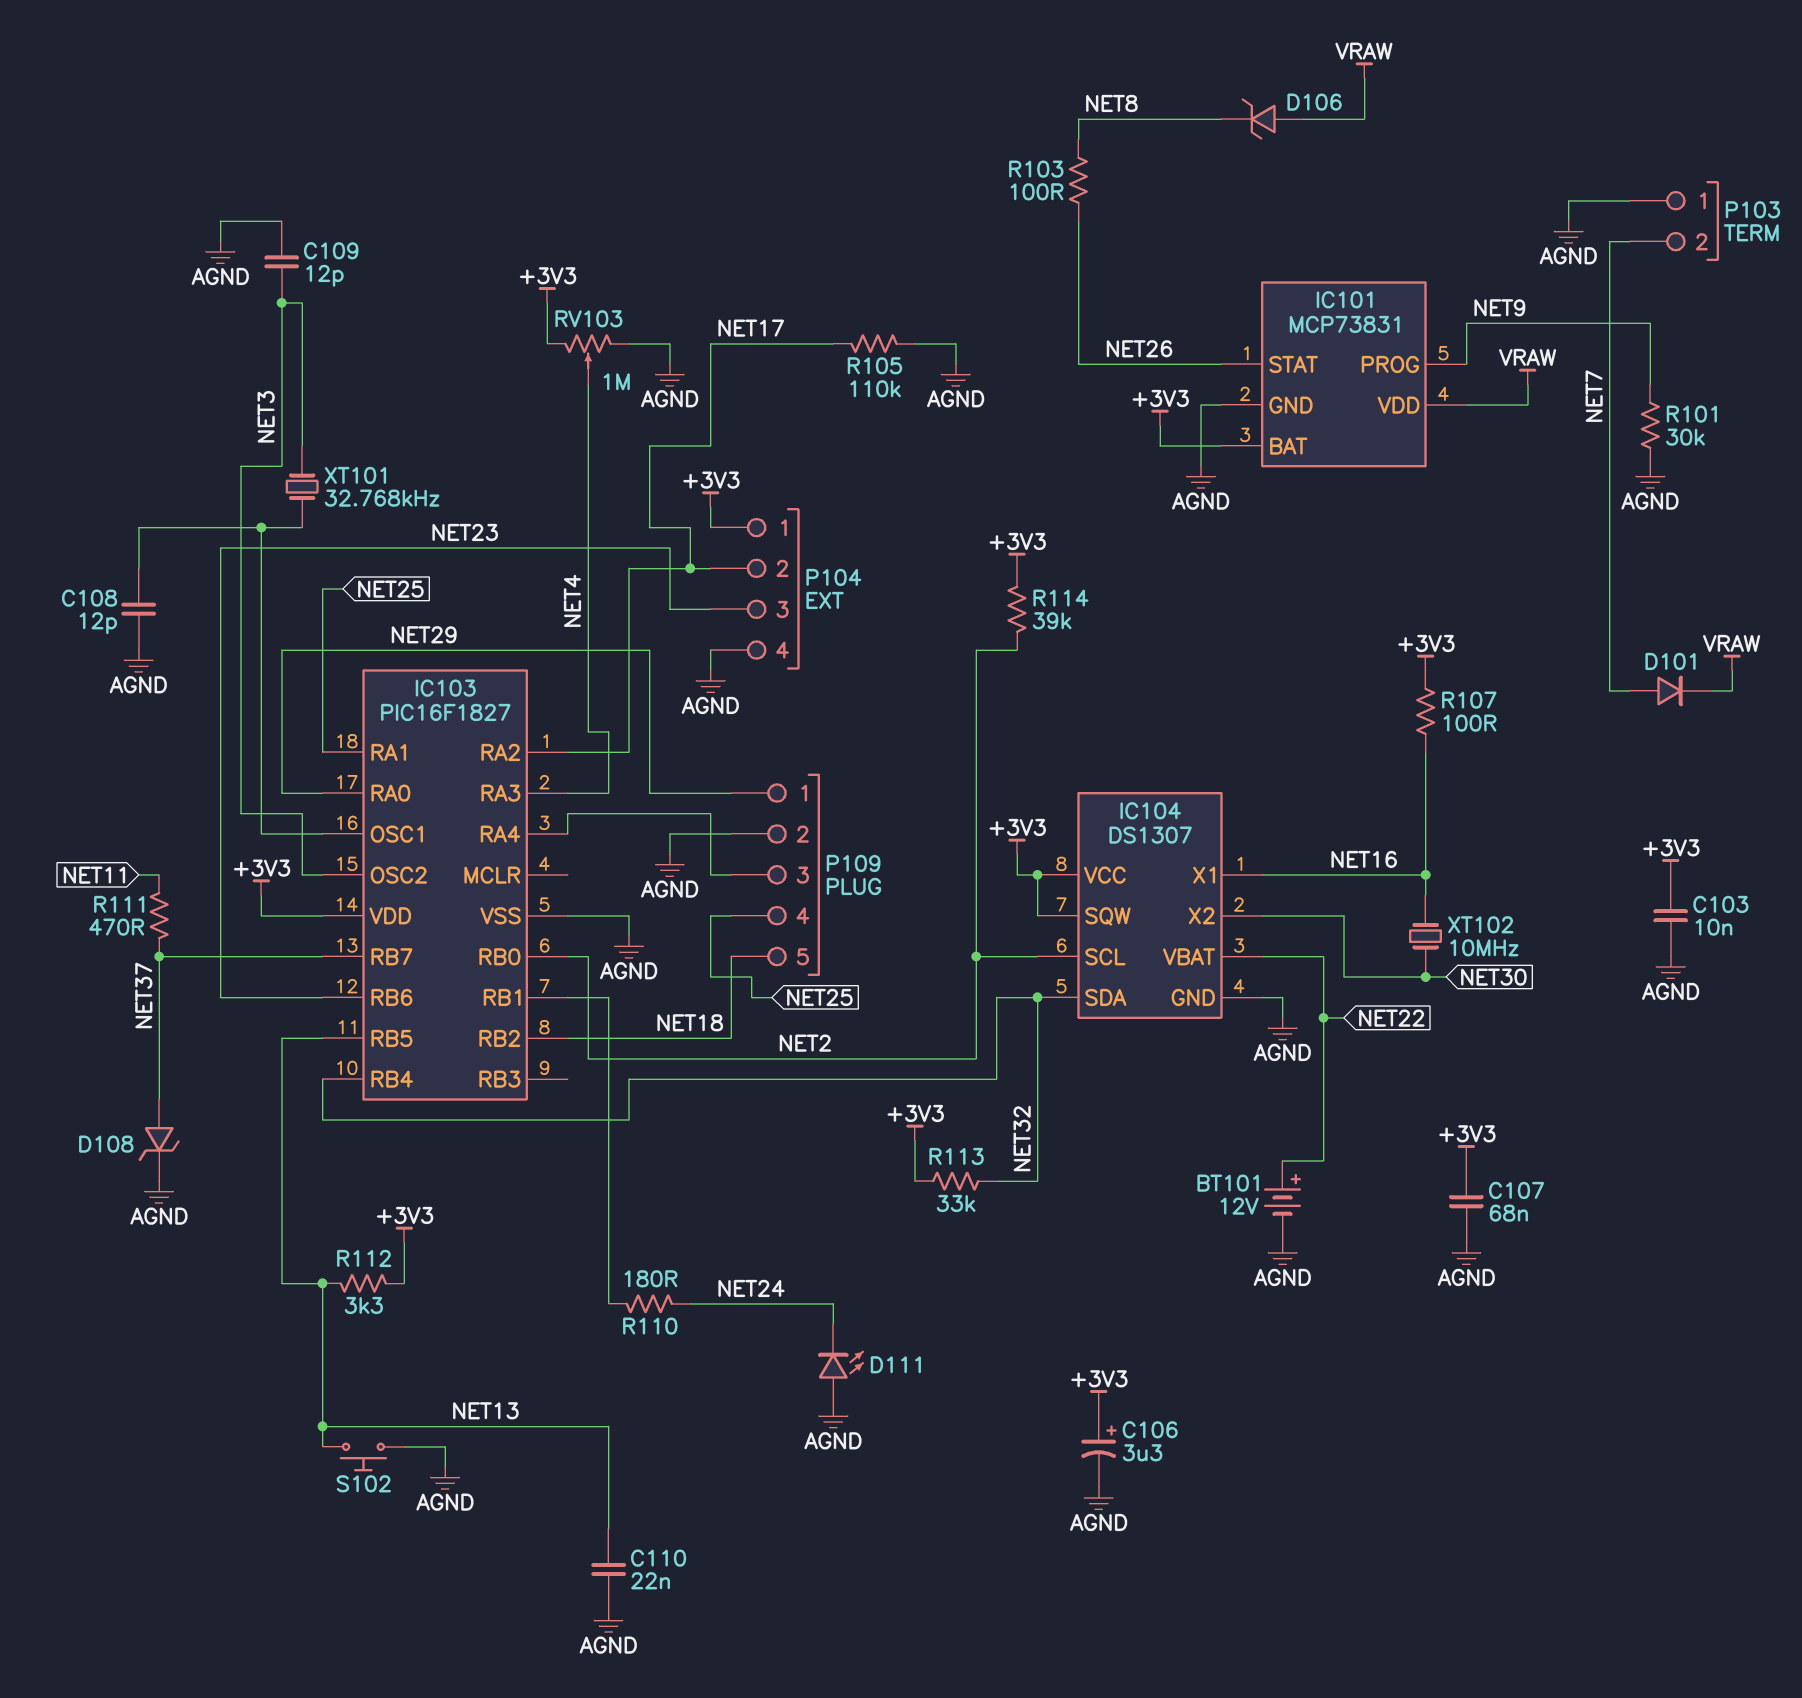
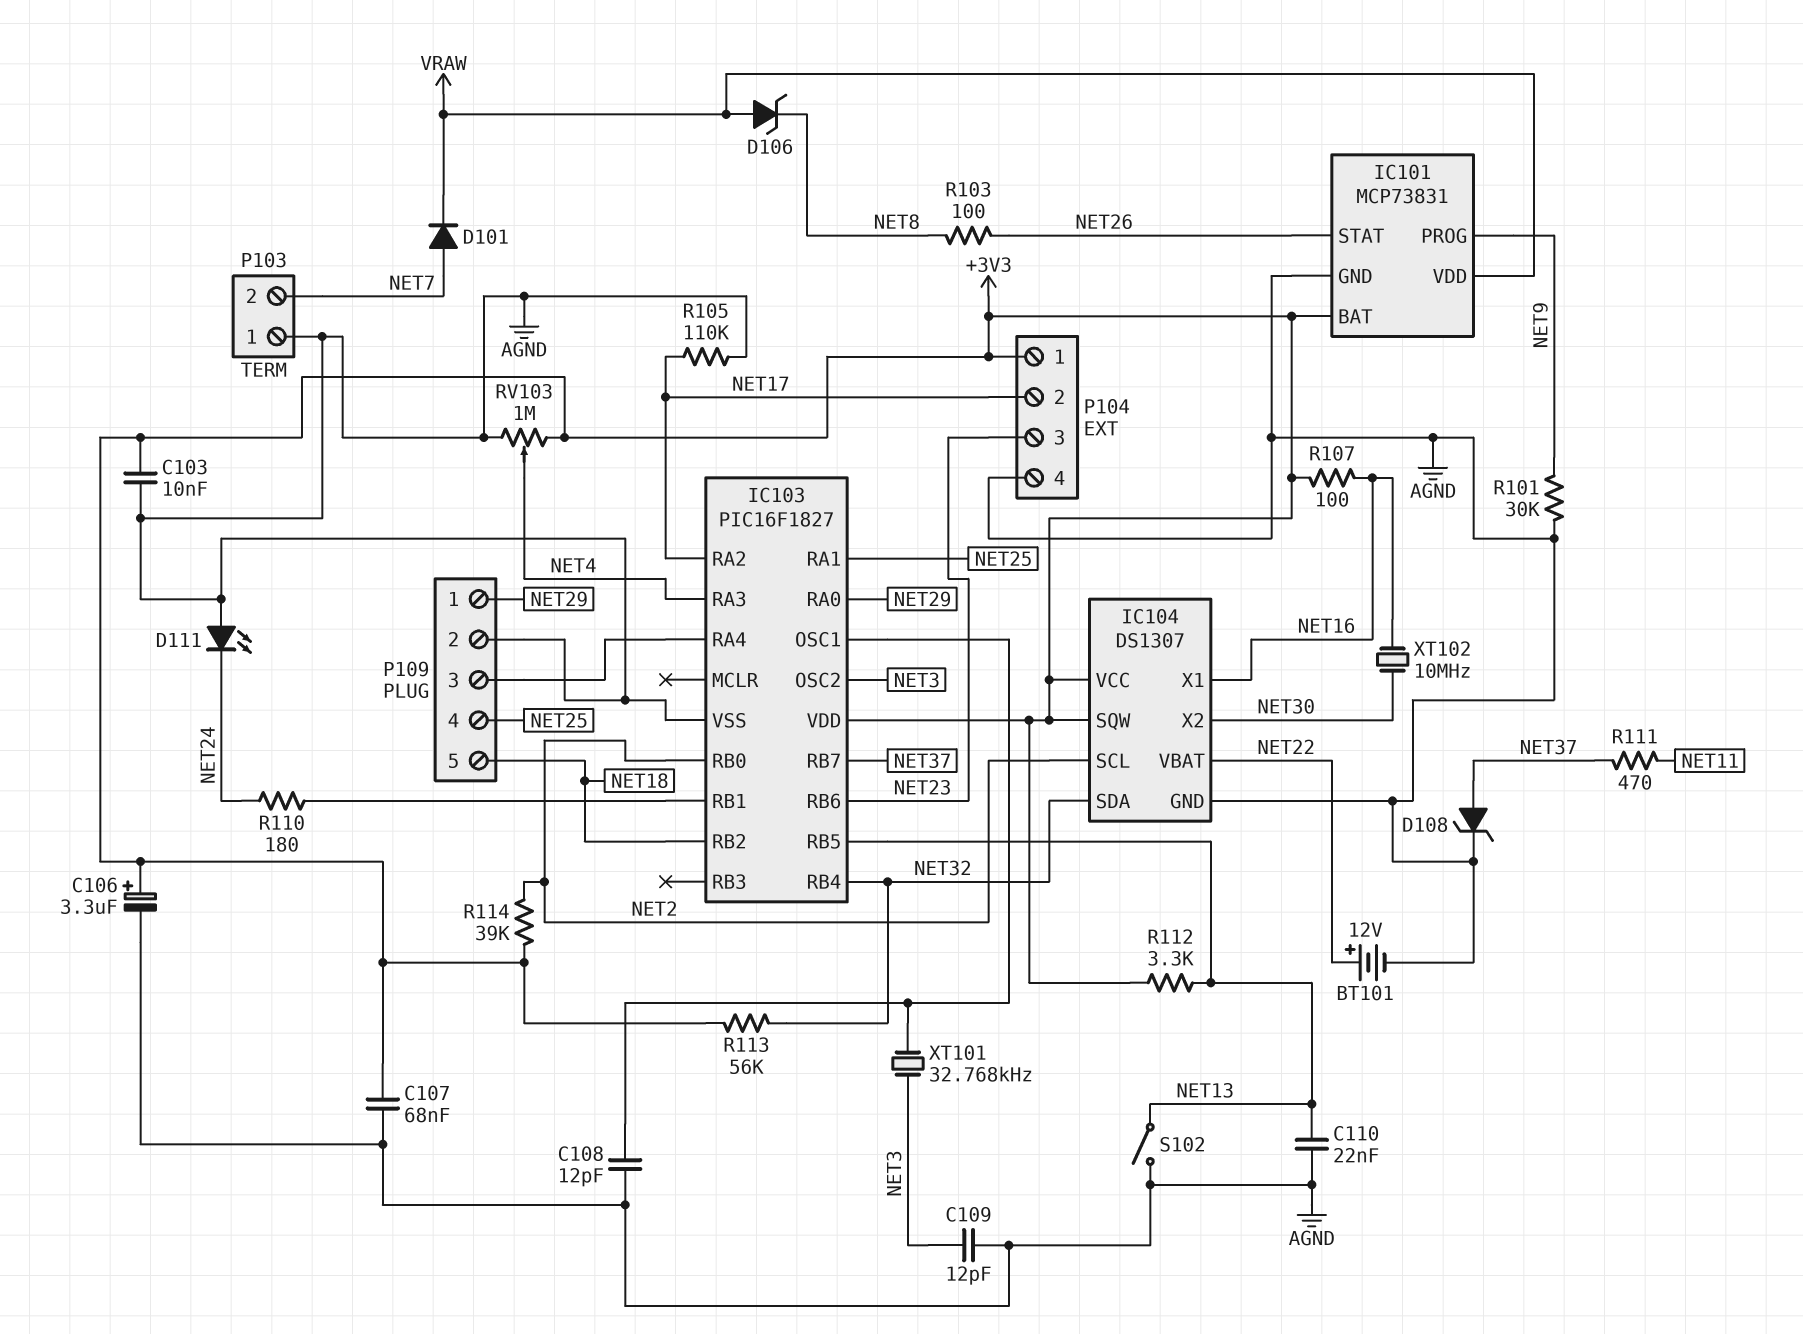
R113: 33k (+3V3, NET32) -> 56k (+3V3, NET32)
S102: button (AGND, NET13) -> switch (AGND, NET13)

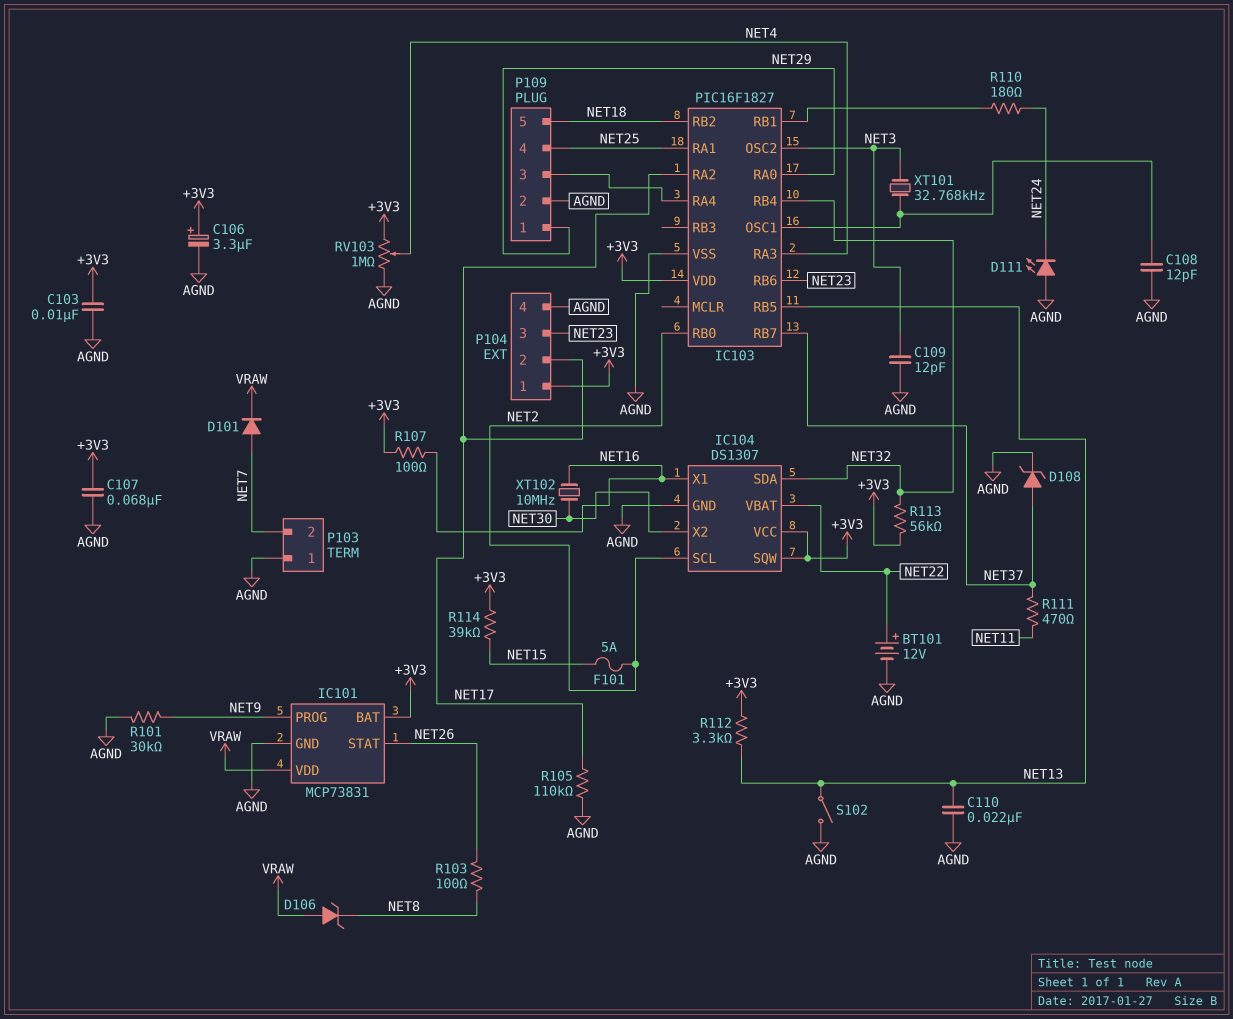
F101: none -> 5A (NET2, NET15)
R114: 39k (+3V3, NET2) -> 39k (+3V3, NET15)

